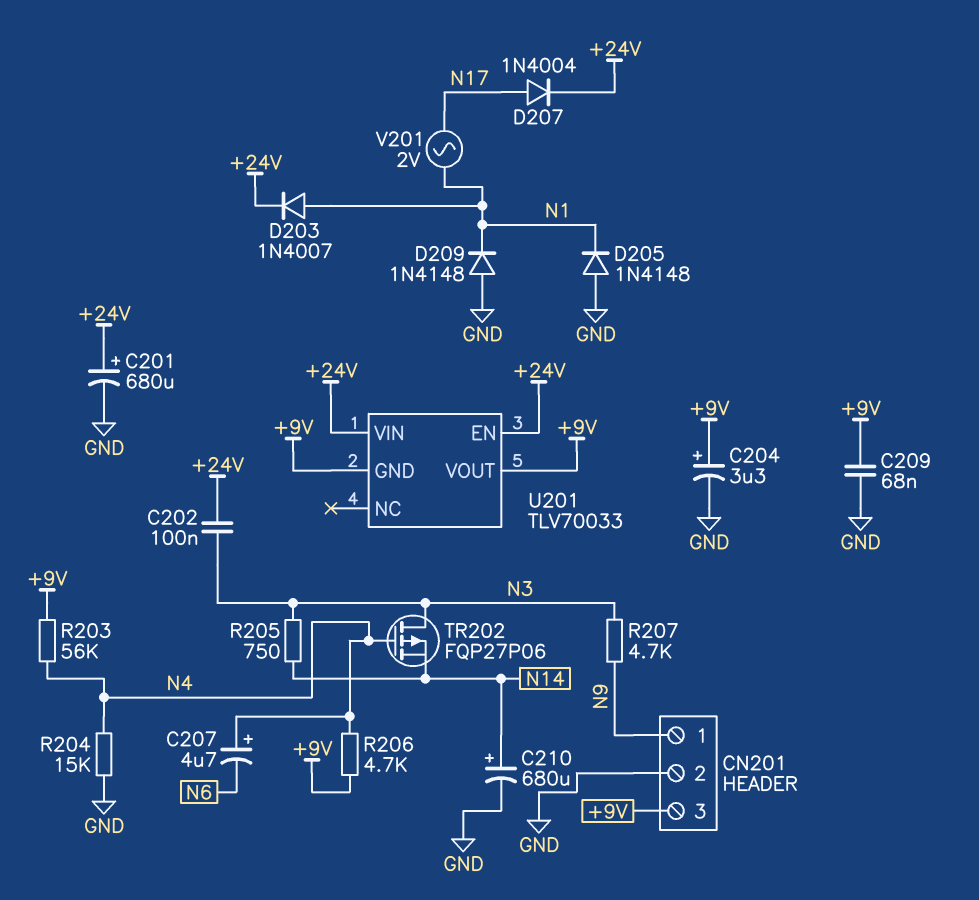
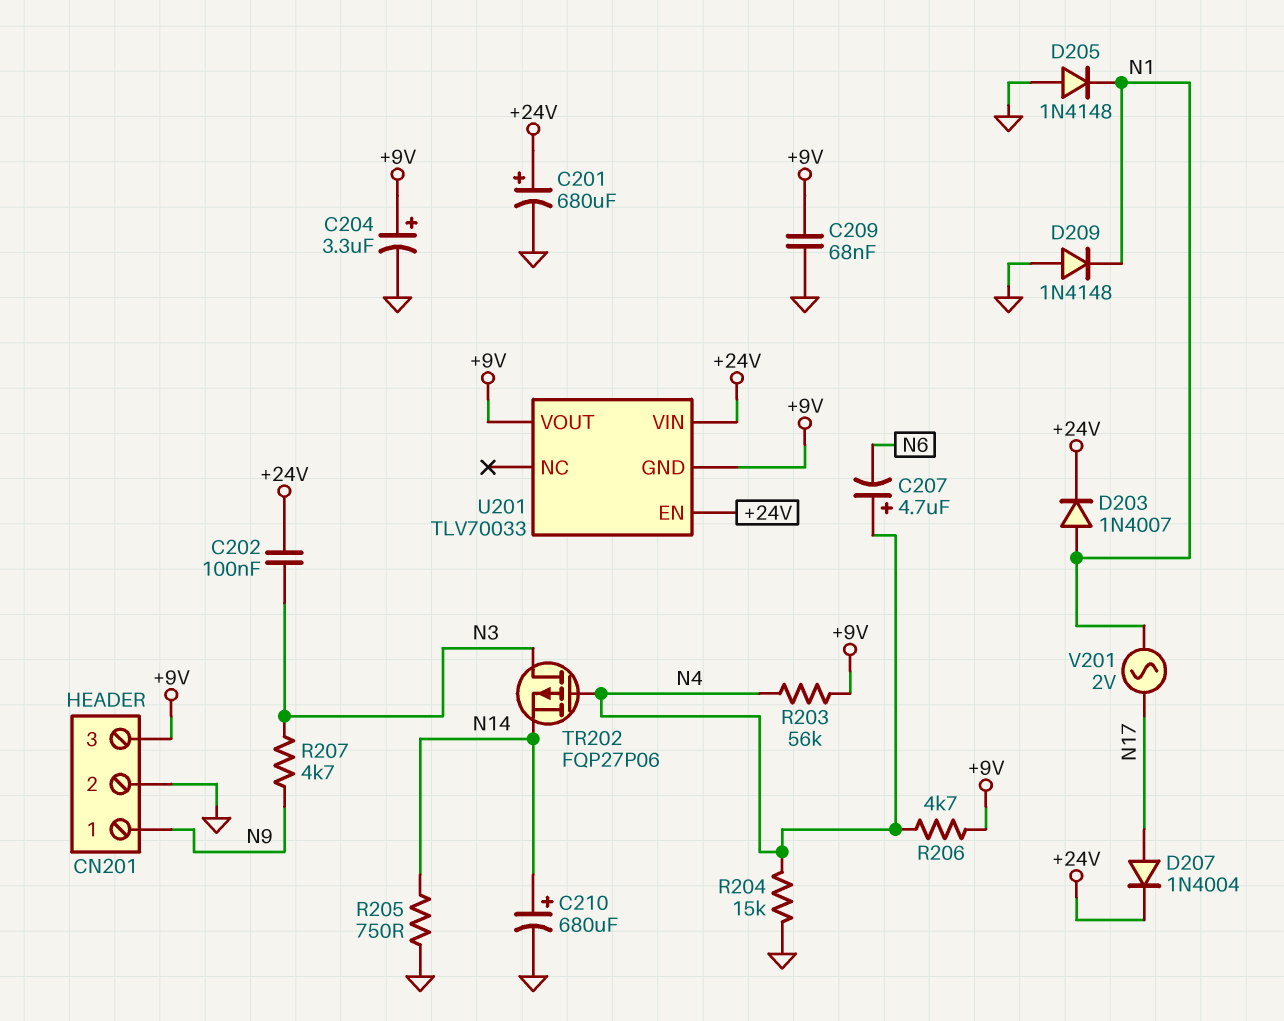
R205: 750 (N3, N14) -> 750 (GND, N14)

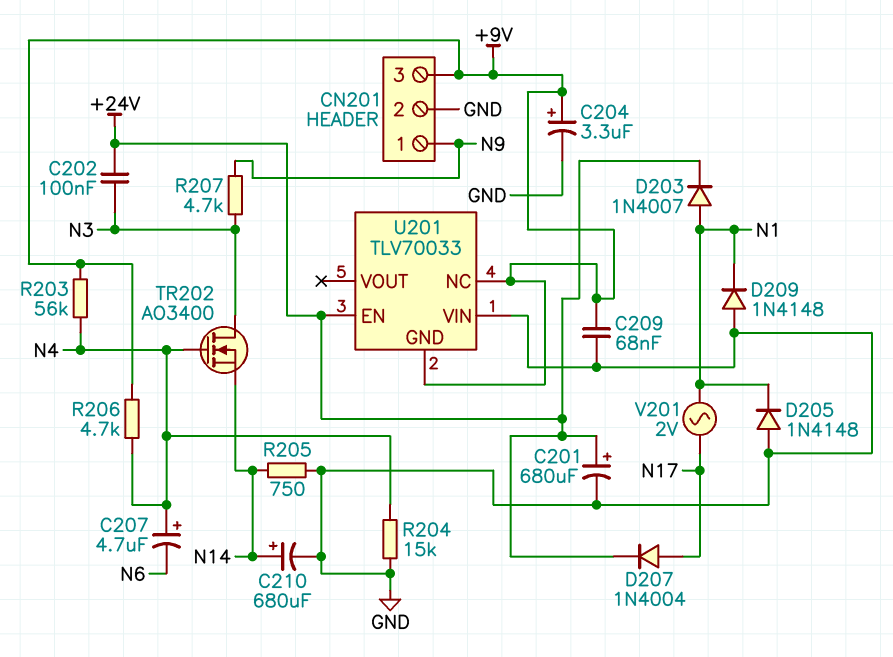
TR202: PMOS FQP27P06 (G N4, D N3, S N14) -> NMOS AO3400 (G N4, D N3, S N14)
U201 pin NC: none -> +9V
U201 pin VIN: +24V -> GND
U201 pin VOUT: +9V -> none

